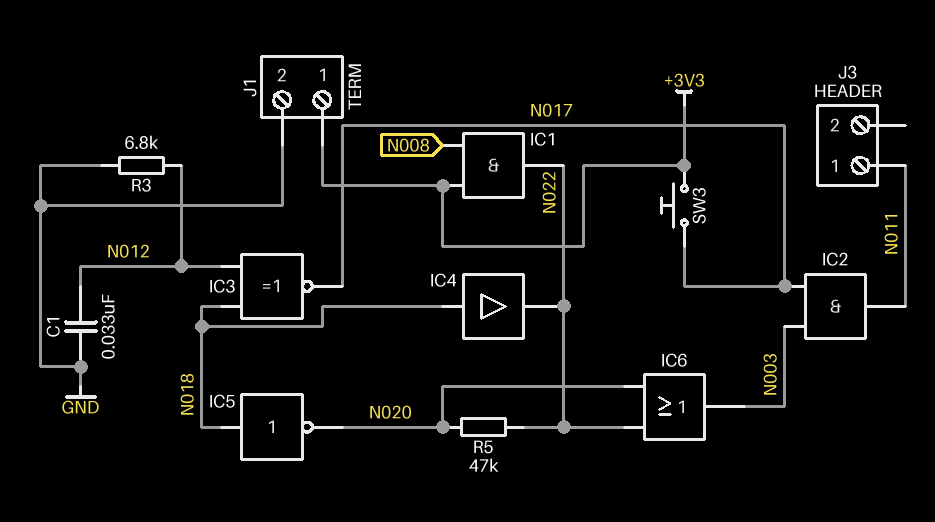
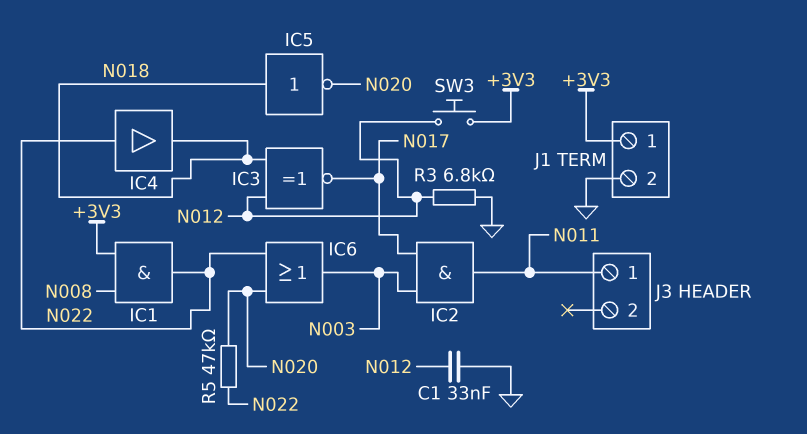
IC4: buffer (in N018, out N022) -> buffer (in N022, out N018)
SW3: button (+3V3, N017) -> button (+3V3, N012)

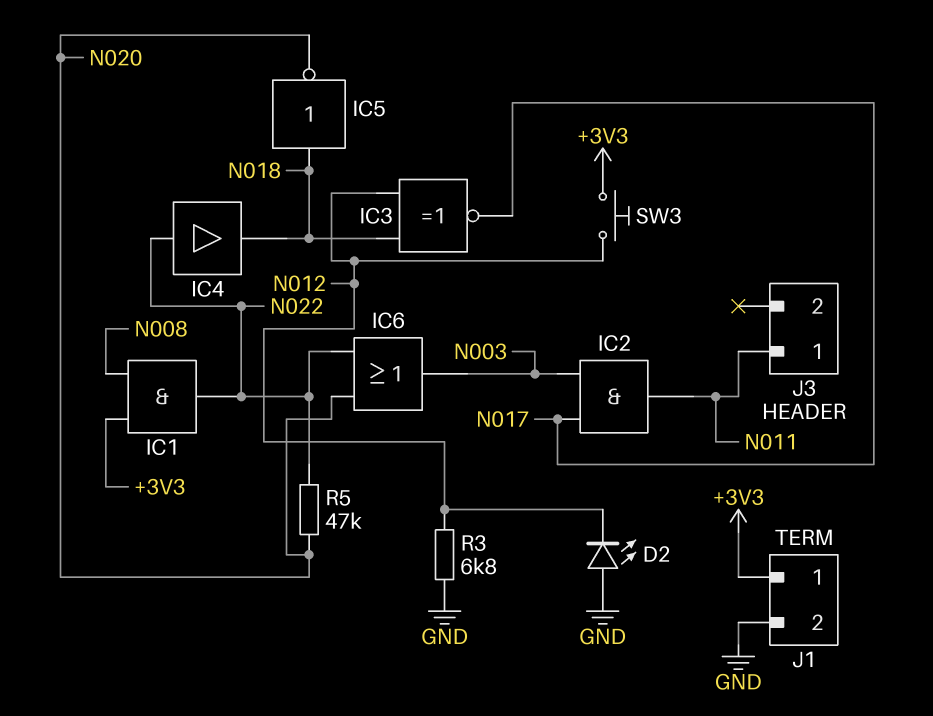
C1: 33nF (GND, N012) -> none
D2: none -> LED (A GND, K N012)

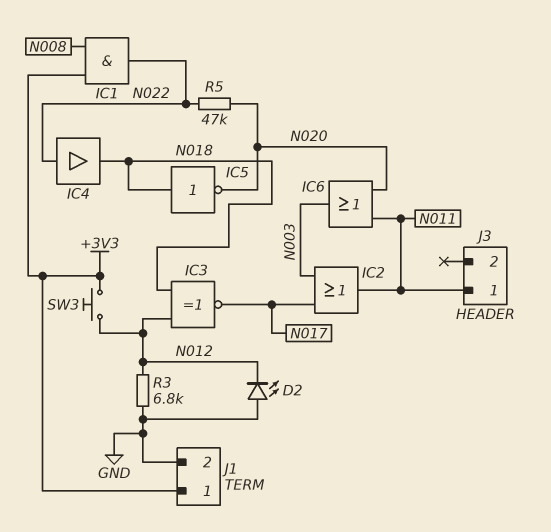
IC2: AND (in N003, in N017, out N011) -> OR (in N003, in N017, out N011)
IC6: OR (in N020, in N022, out N003) -> OR (in N011, in N020, out N003)

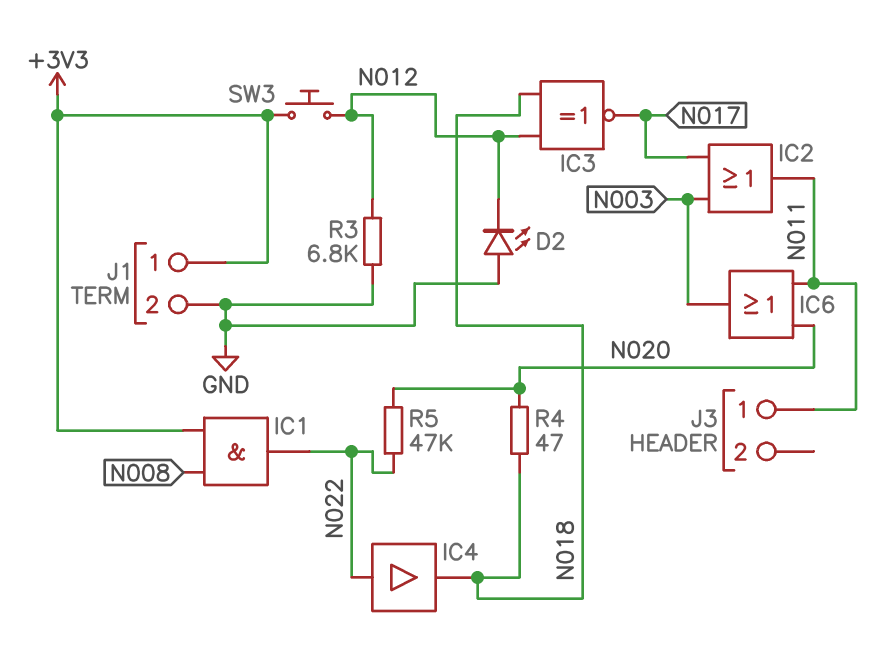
IC5: NOT (in N018, out N020) -> none
R4: none -> 47 (N018, N020)

